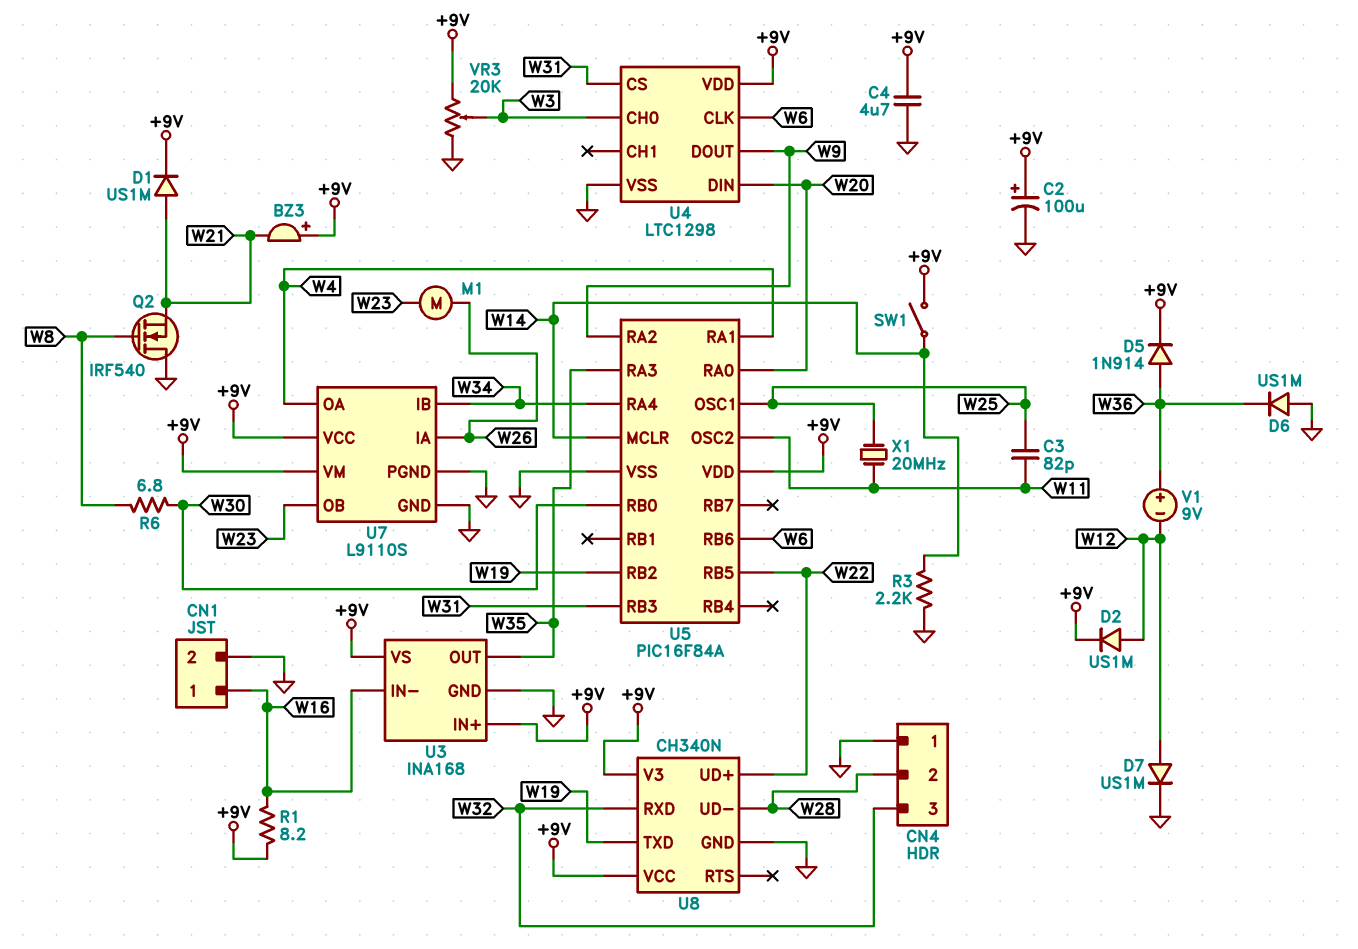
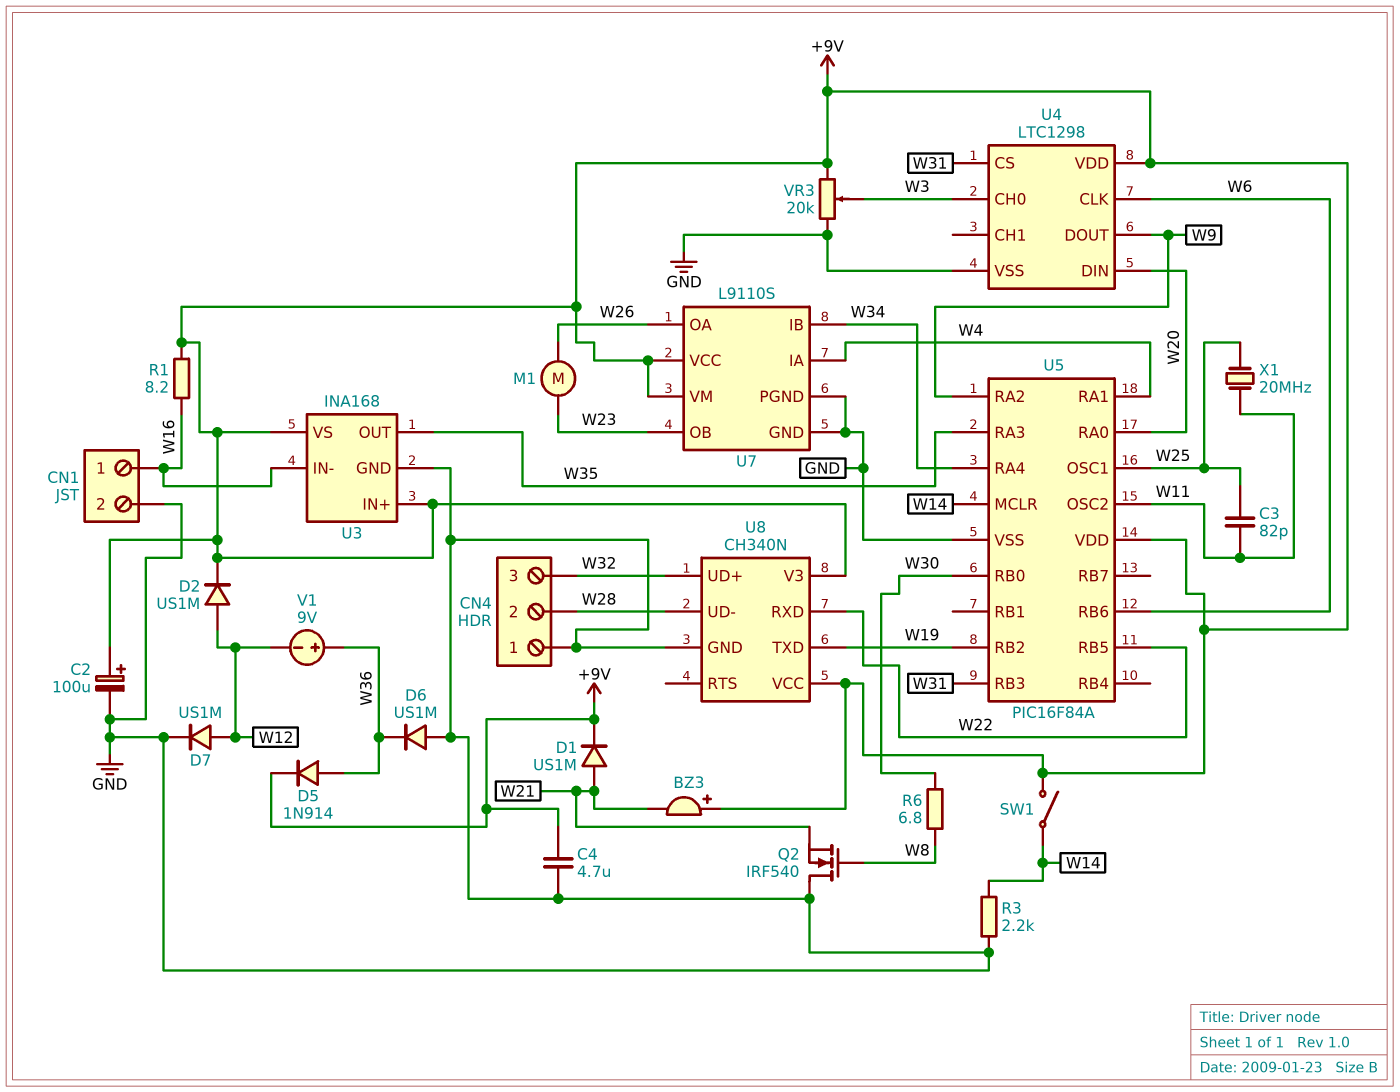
U7 pin IA: W26 -> W4
U7 pin OA: W4 -> W26
U8 pin RXD: W32 -> W22
U8 pin UD+: W22 -> W32

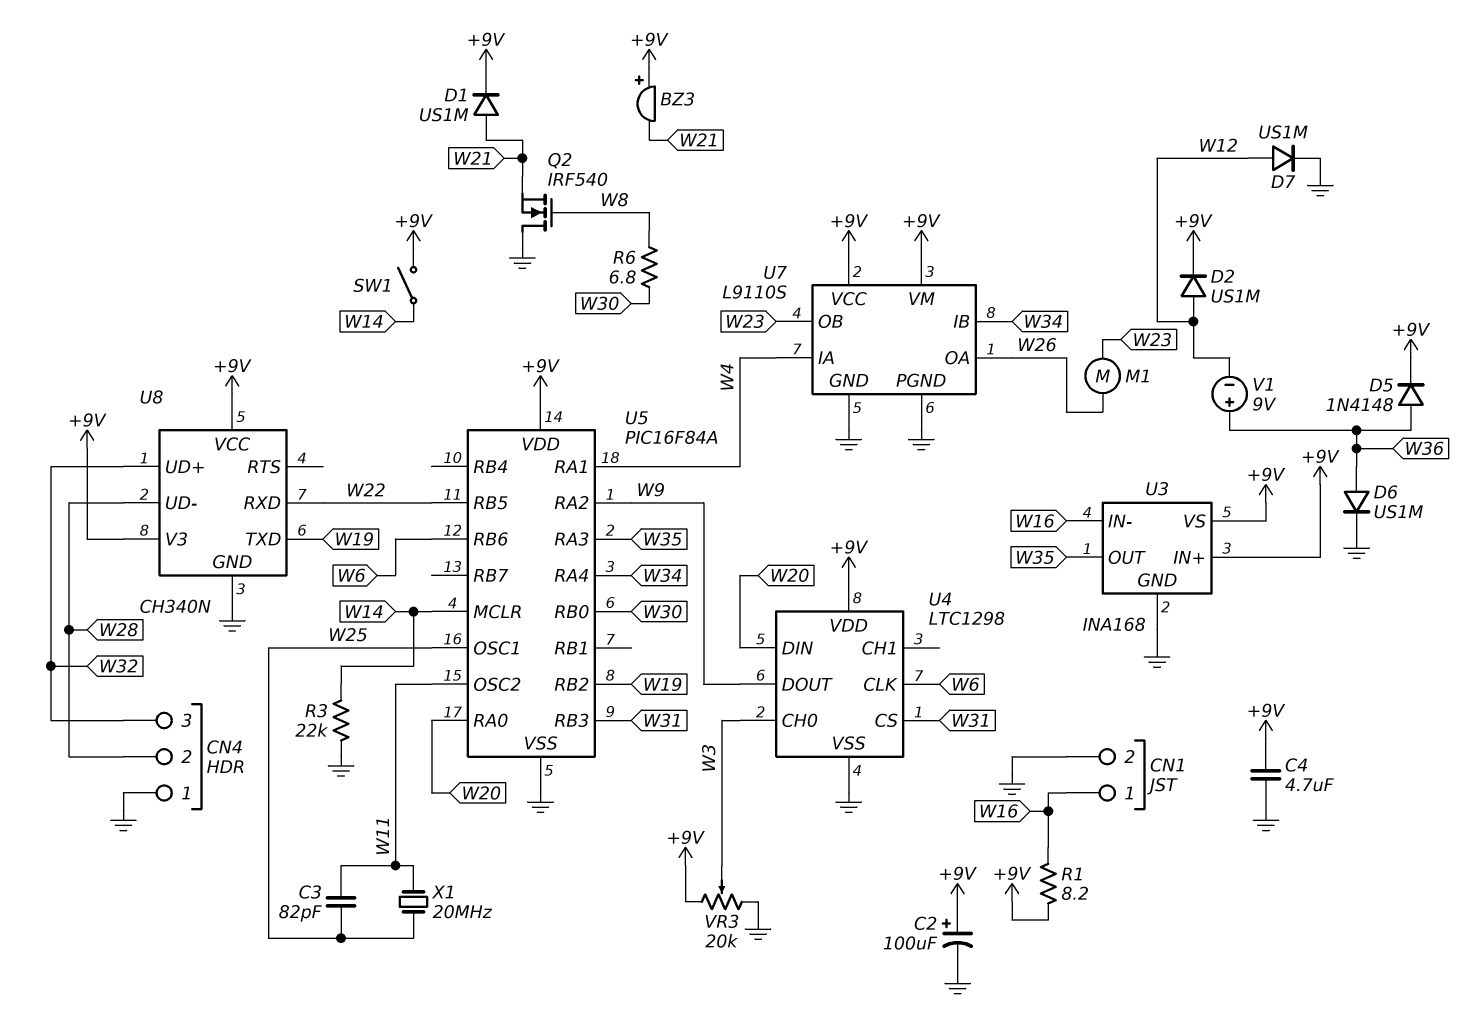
D5: diode 1N914 (A W36, K +9V) -> diode 1N4148 (A W36, K +9V)
D6: diode US1M (A GND, K W36) -> diode US1M (A W36, K GND)
R3: 2.2k (GND, W14) -> 22k (GND, W14)

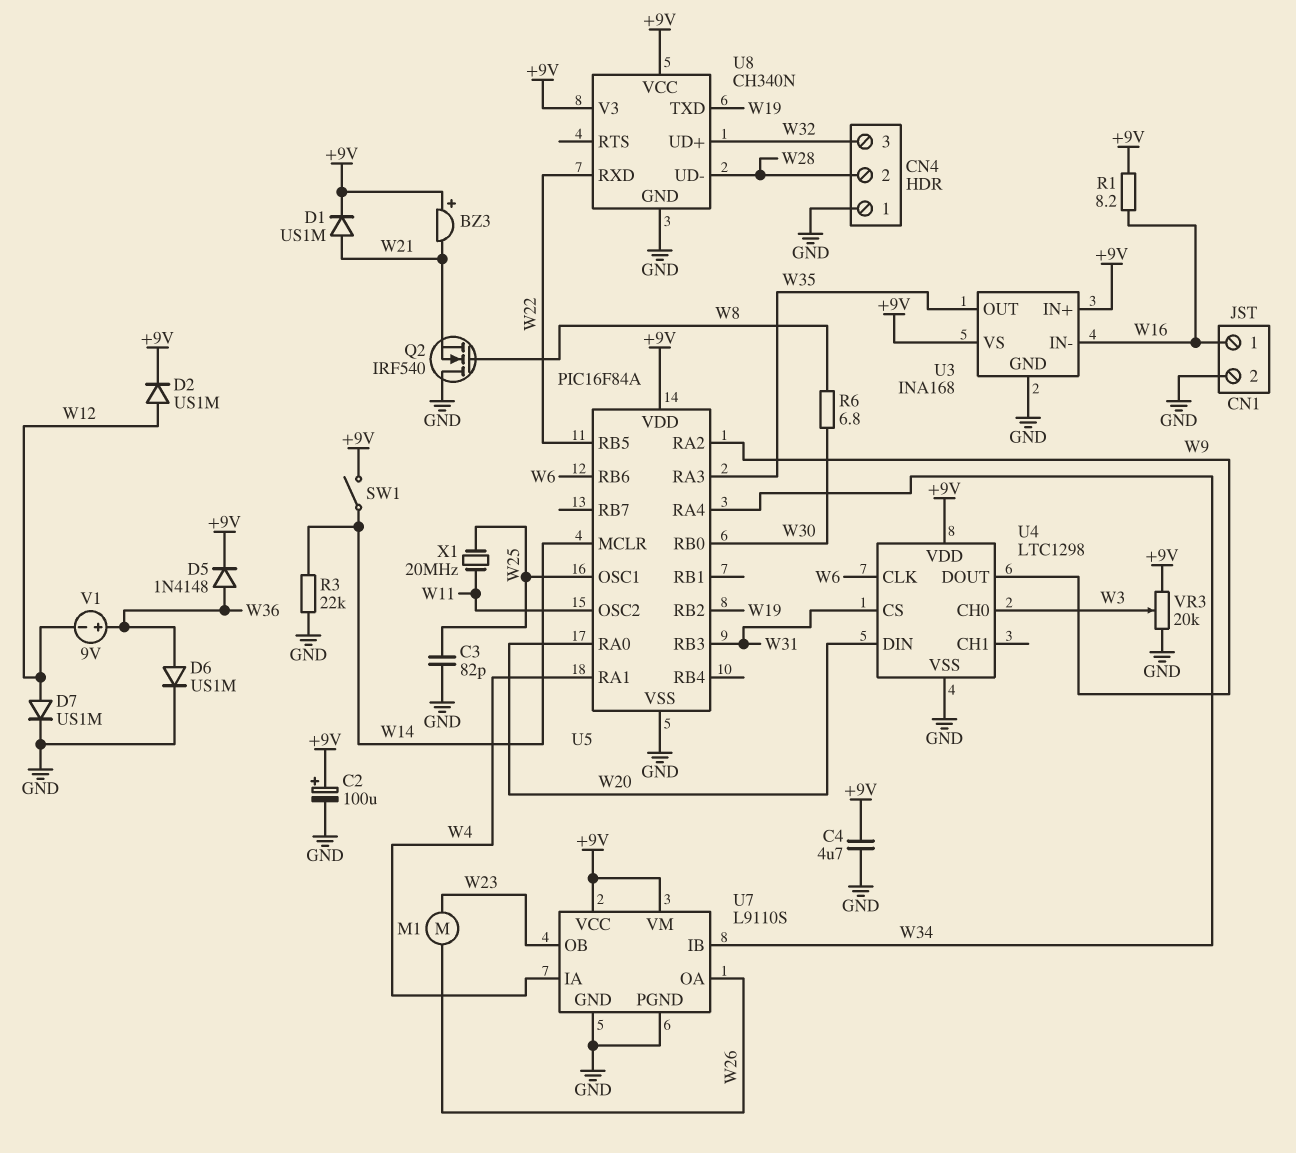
C3: 82pF (W11, W25) -> 82pF (GND, W25)

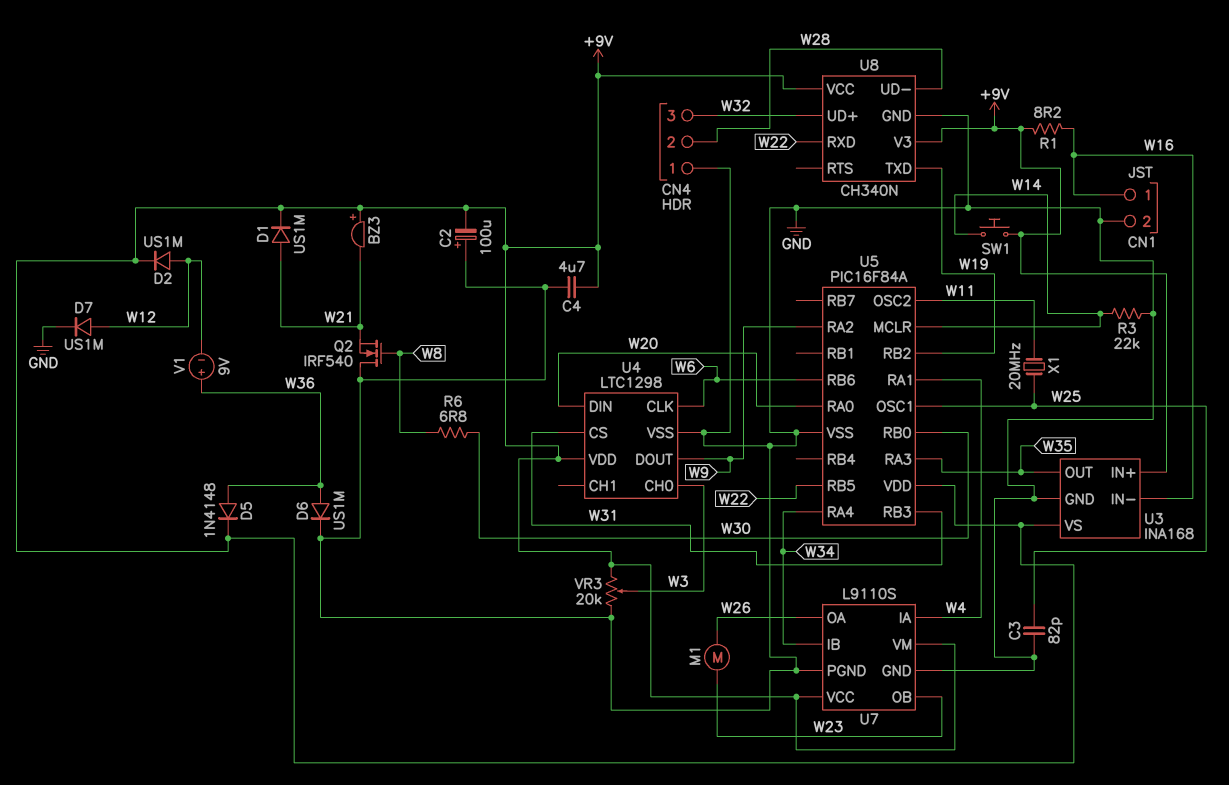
C2: 100uF (plus +9V, minus GND) -> 100uF (plus GND, minus +9V)
SW1: switch (+9V, W14) -> button (+9V, W14)

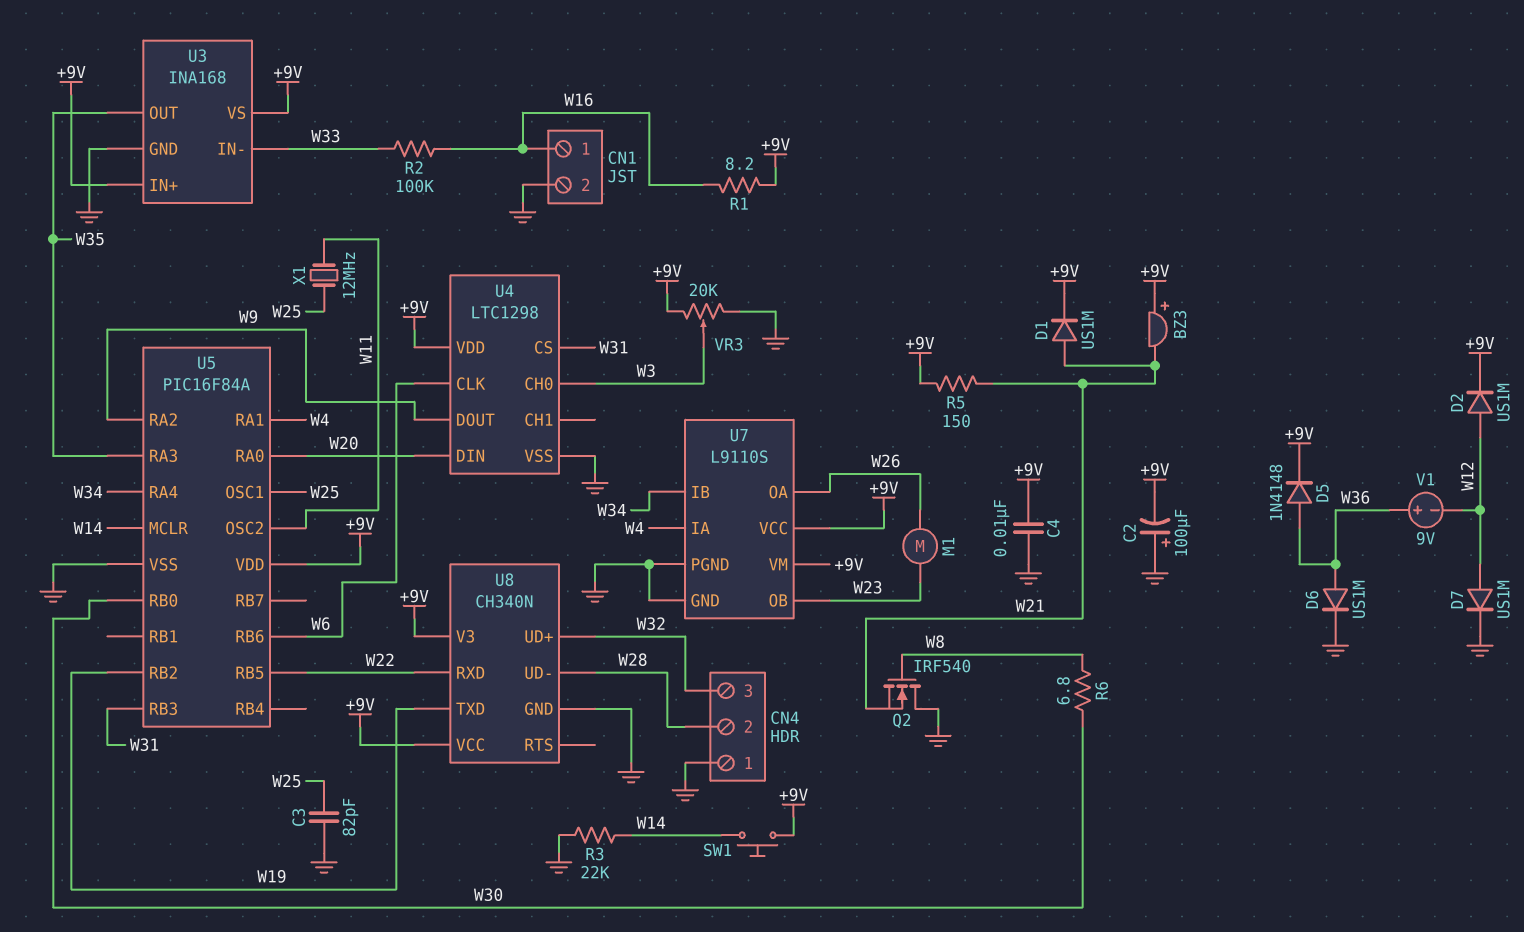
C4: 4.7uF (+9V, GND) -> 10nF (+9V, GND)
R2: none -> 100k (W16, W33)
R5: none -> 150 (+9V, W21)
U3 pin IN-: W16 -> W33
X1: 20MHz (W11, W25) -> 12MHz (W11, W25)

